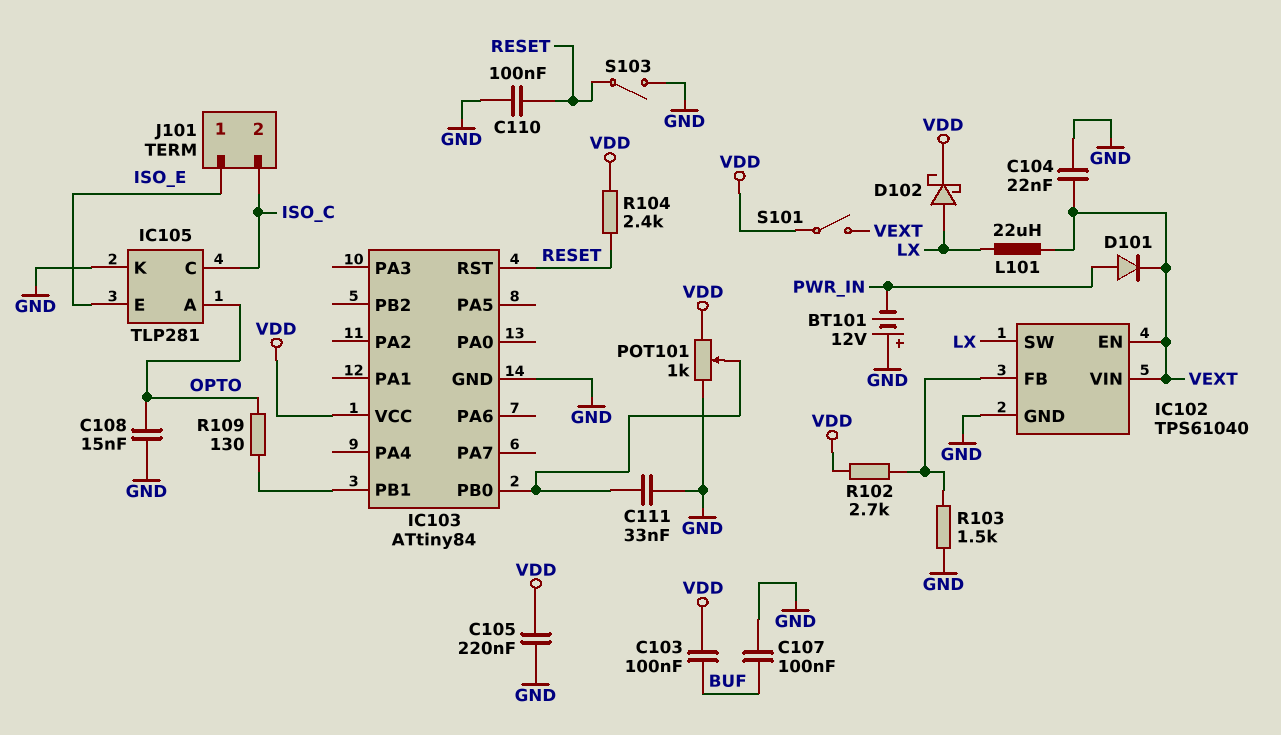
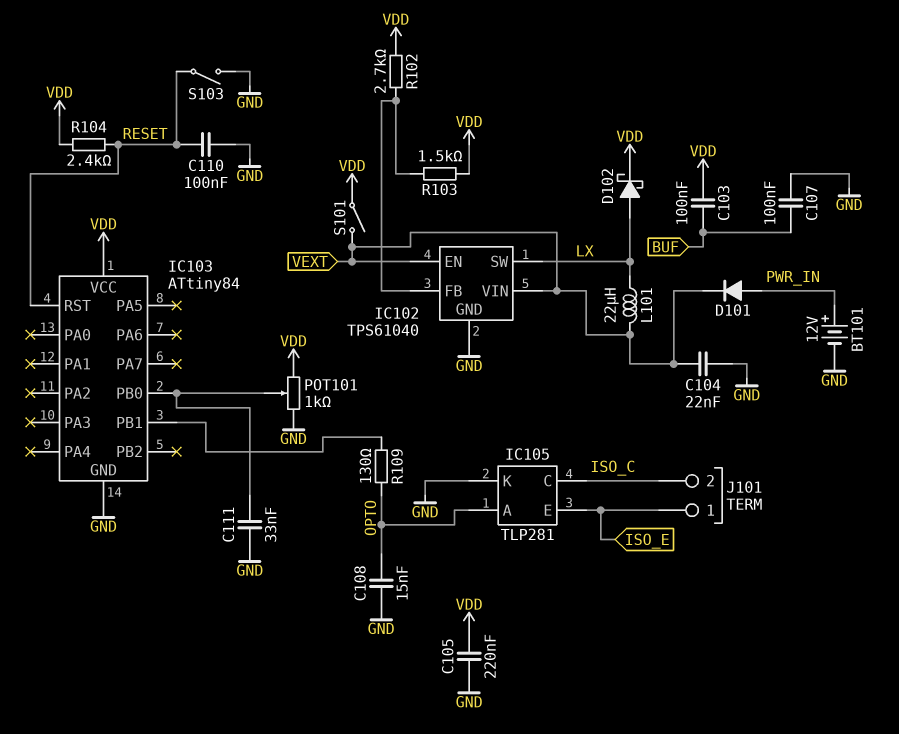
BT101: 12V (plus GND, minus PWR_IN) -> 12V (plus PWR_IN, minus GND)
R103: 1.5k (GND, IC102/FB) -> 1.5k (IC102/FB, VDD)

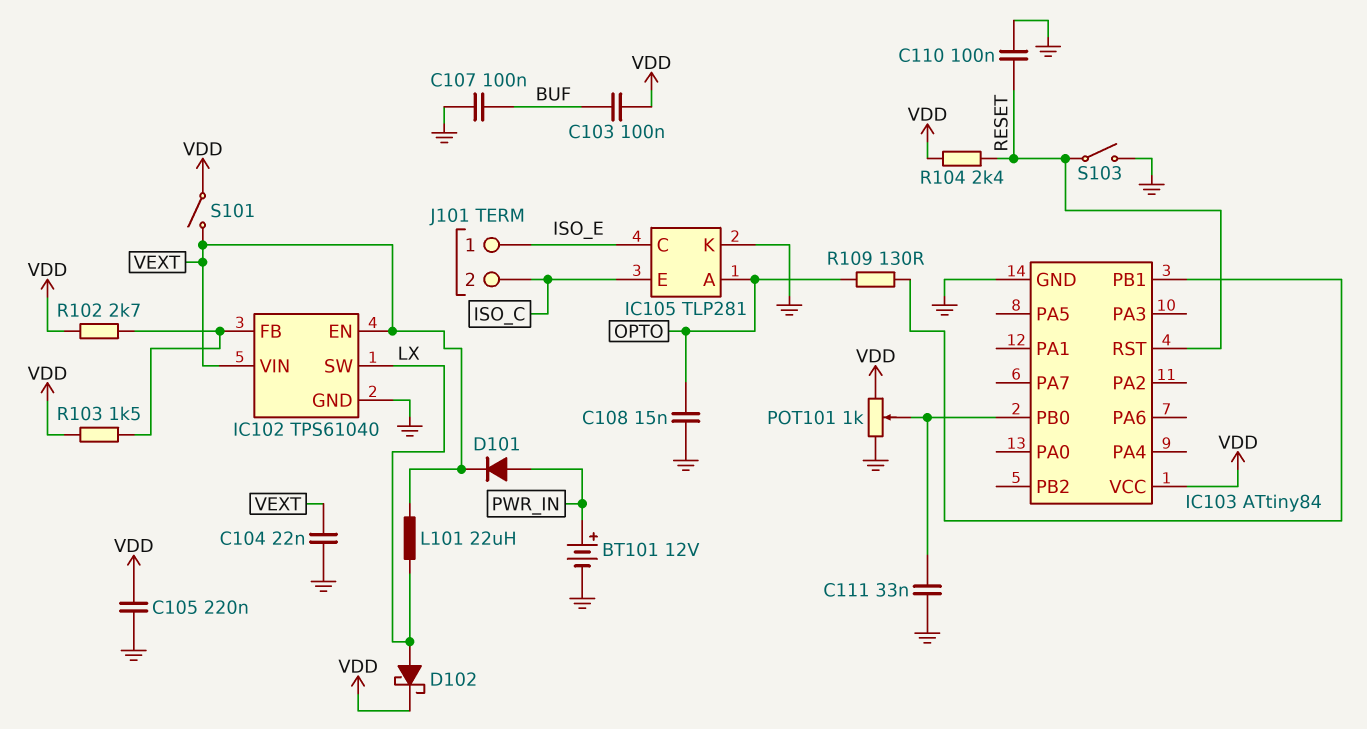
IC105 pin C: ISO_C -> ISO_E
IC105 pin E: ISO_E -> ISO_C

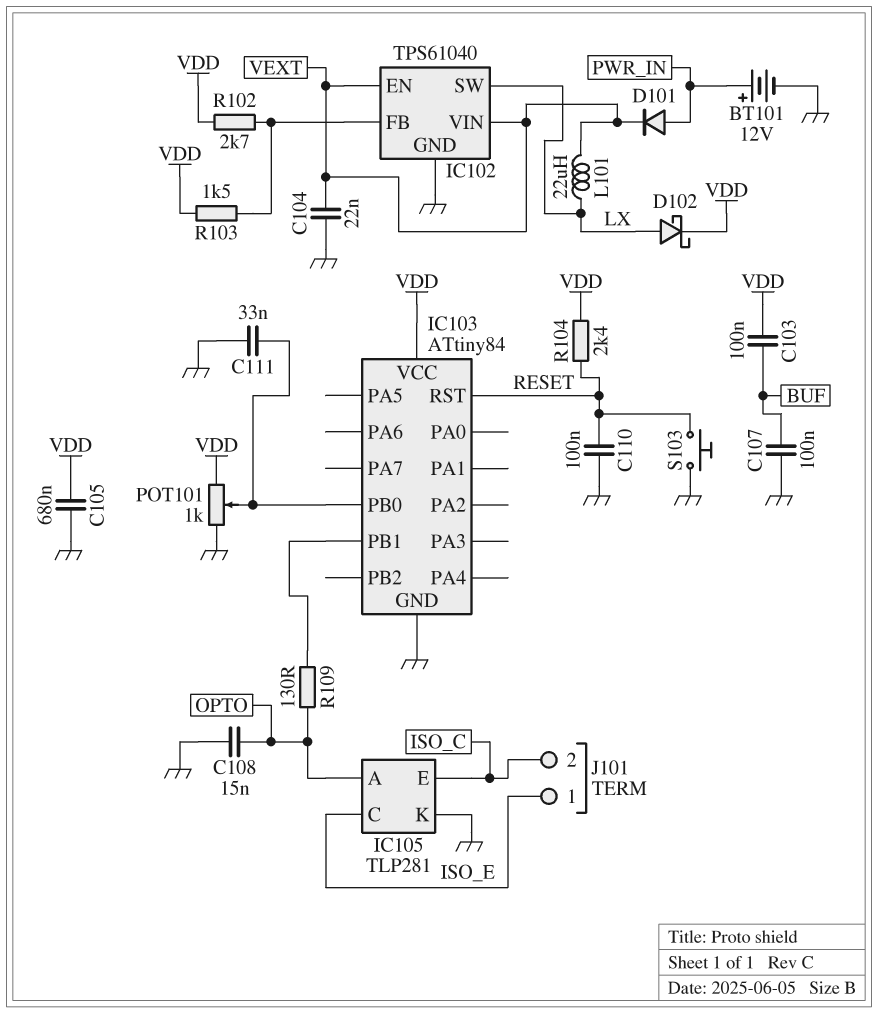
C105: 220nF (GND, VDD) -> 680nF (GND, VDD)
S101: switch (VDD, VEXT) -> none
S103: switch (GND, RESET) -> button (GND, RESET)

